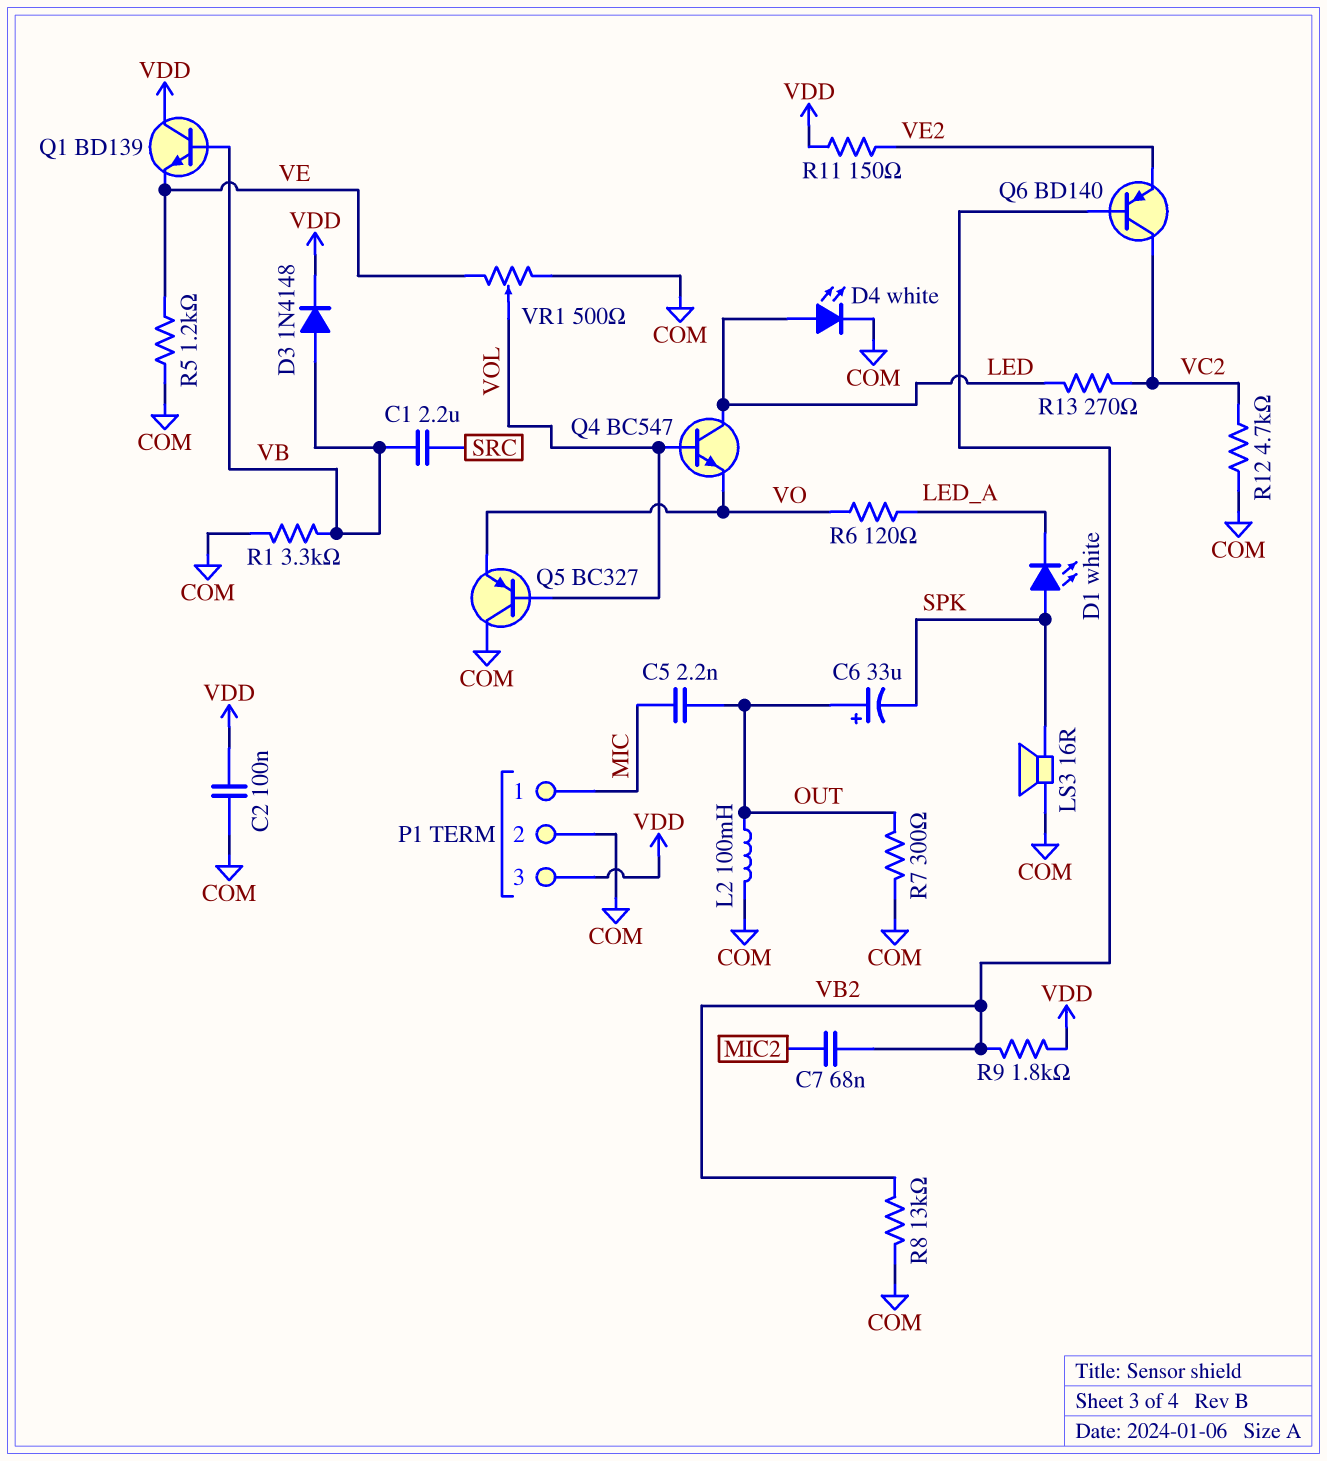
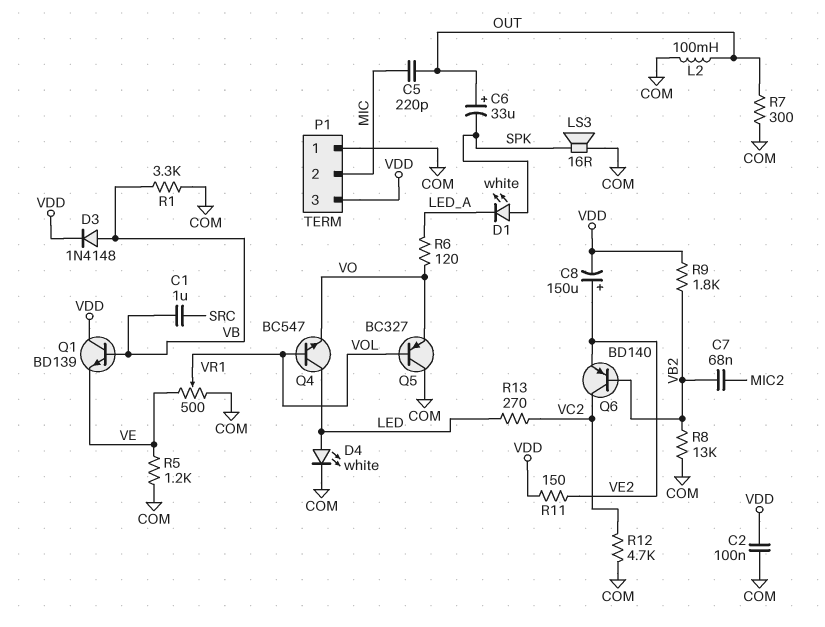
C1: 2.2uF (SRC, VB) -> 1uF (SRC, VB)
C5: 2.2nF (MIC, OUT) -> 220pF (MIC, OUT)
C8: none -> 150uF (plus VE2, minus VDD)
P1 pin 1: MIC -> COM
P1 pin 2: COM -> MIC

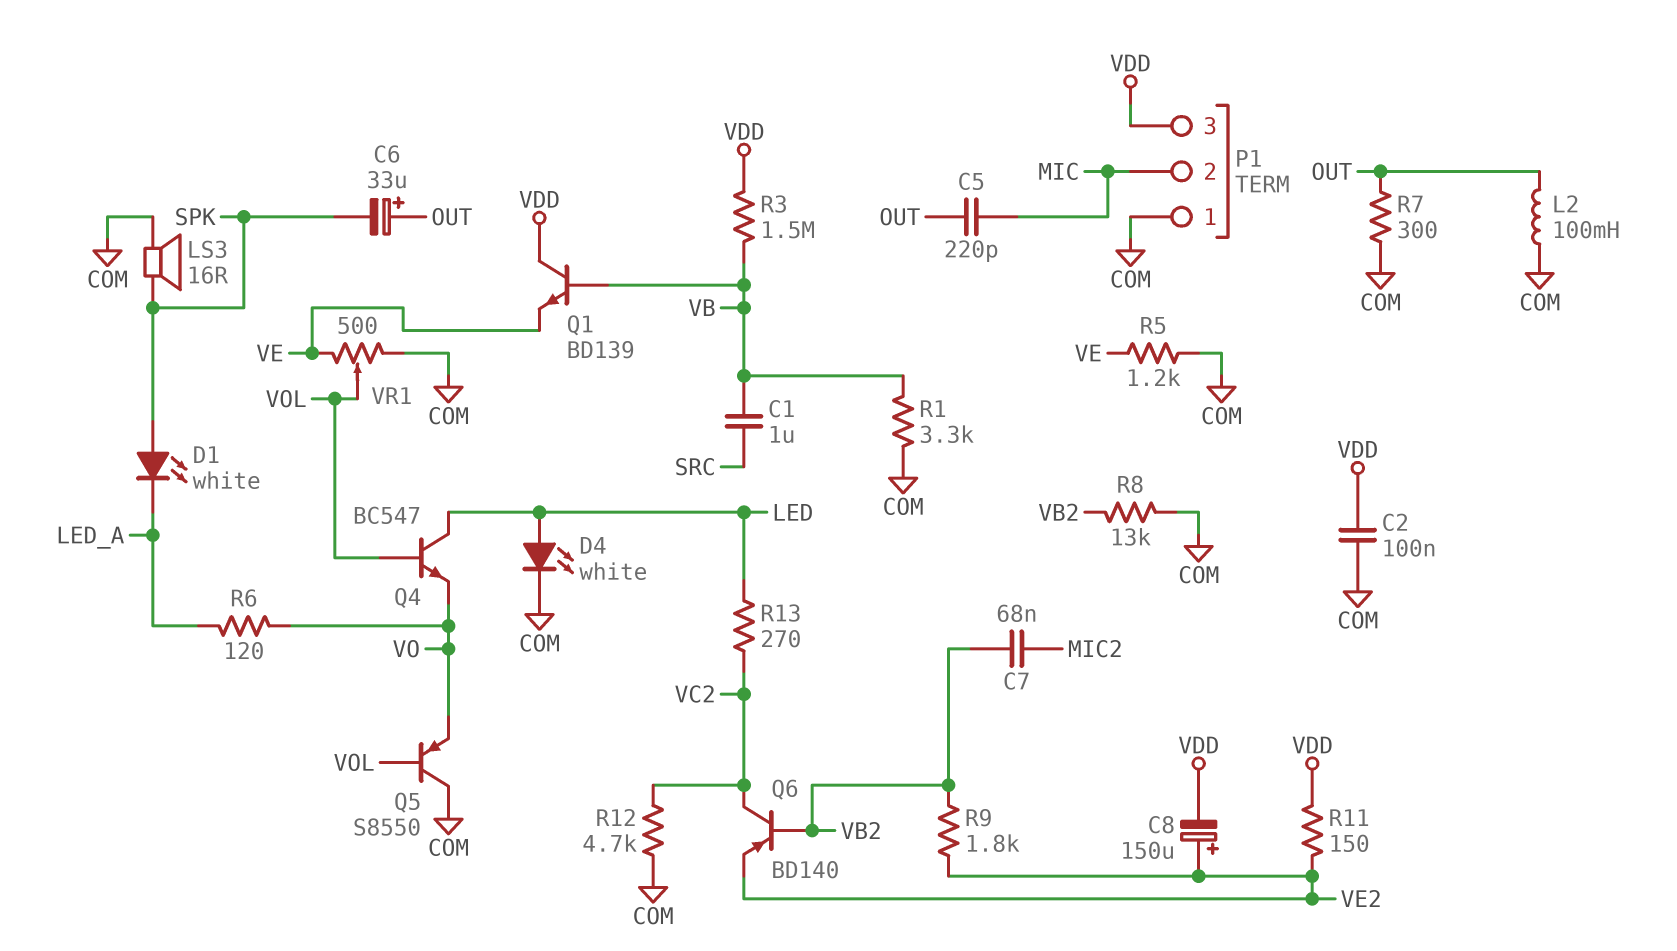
D3: diode 1N4148 (A VB, K VDD) -> none
Q5: PNP BC327 (B VOL, C COM, E VO) -> PNP S8550 (B VOL, C COM, E VO)
R3: none -> 1.5M (VB, VDD)
R9: 1.8k (VB2, VDD) -> 1.8k (VB2, VE2)

